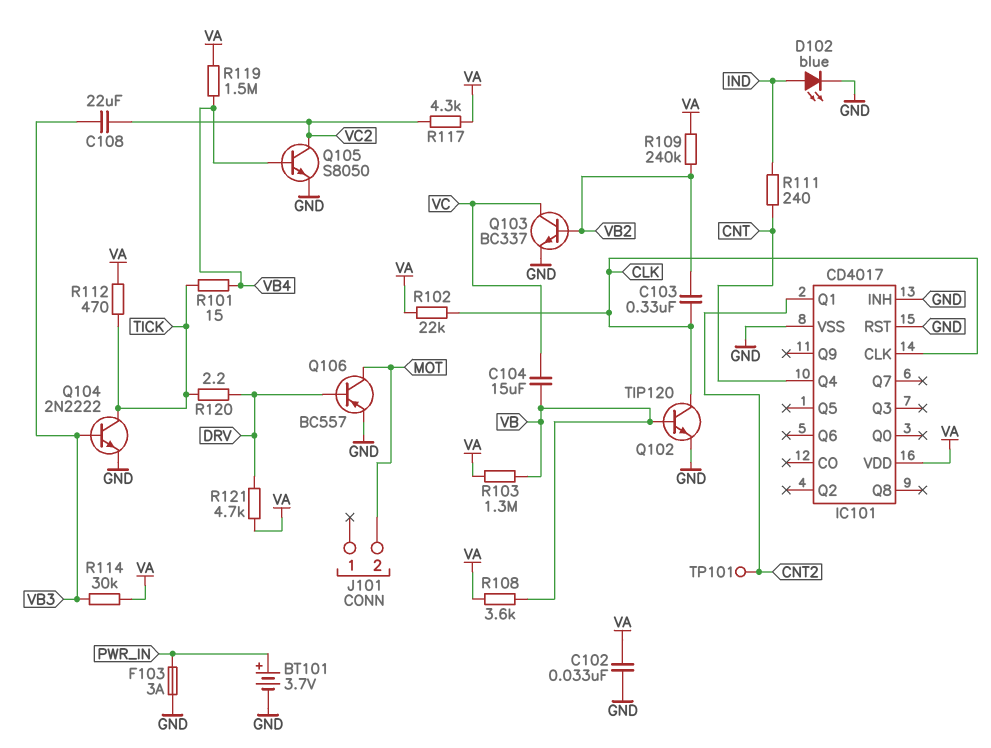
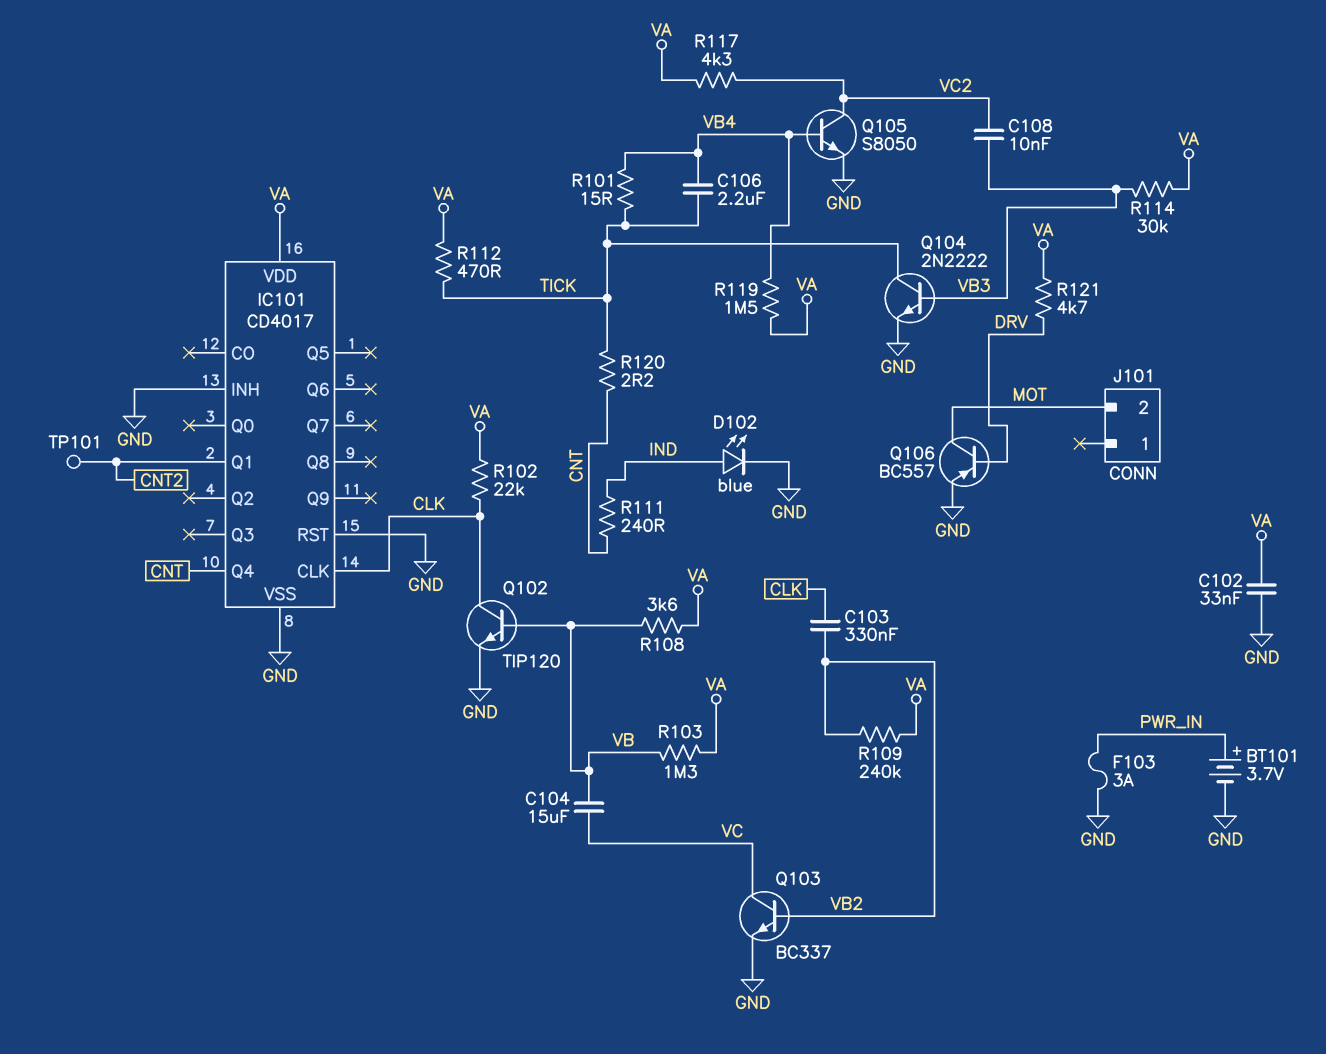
C106: none -> 2.2uF (TICK, VB4)
C108: 22uF (VB3, VC2) -> 10nF (VB3, VC2)
R120: 2.2 (DRV, TICK) -> 2.2 (CNT, TICK)

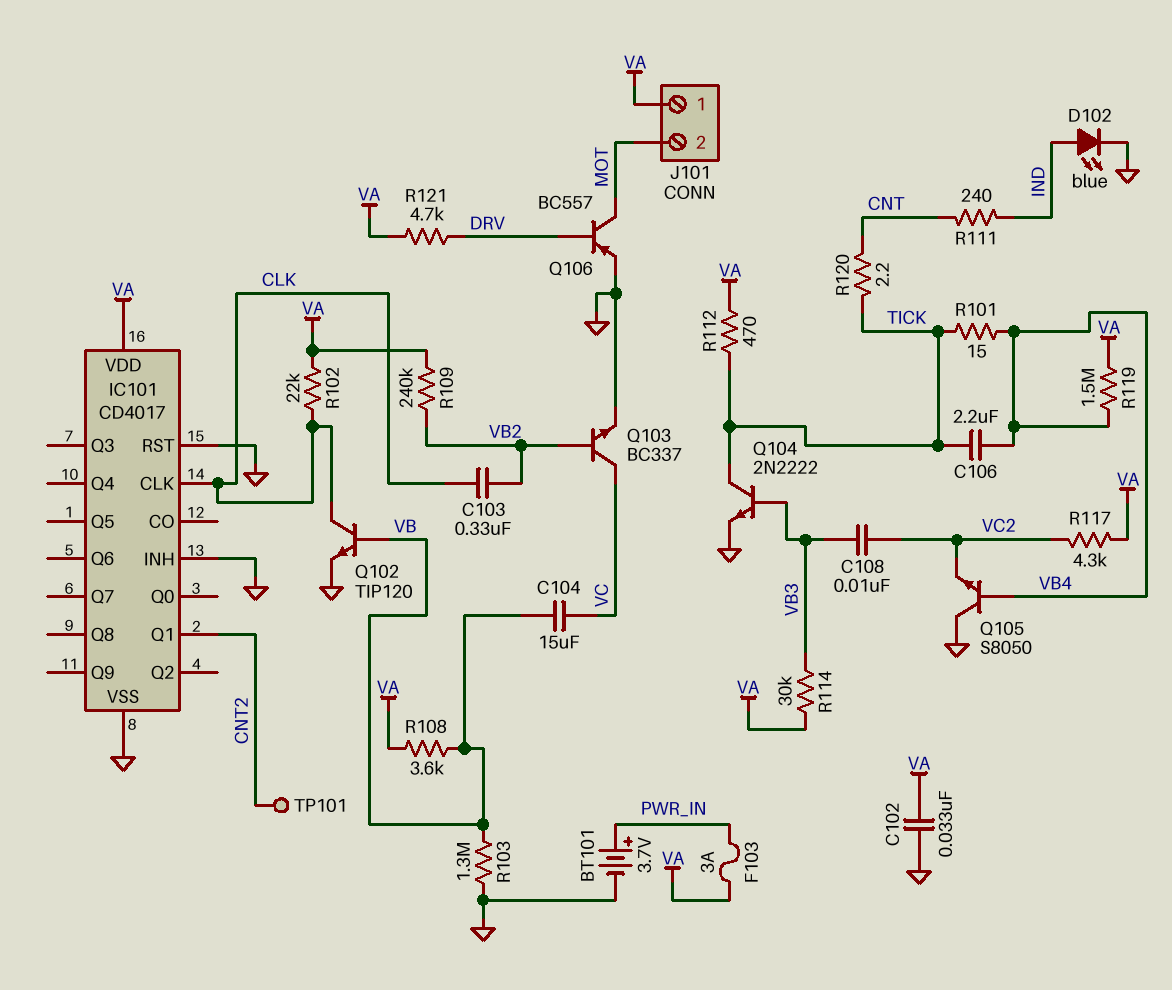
F103: 3A (GND, PWR_IN) -> 3A (PWR_IN, VA)
IC101 pin Q4: CNT -> none
J101 pin 1: none -> VA
Q105: NPN S8050 (B VB4, C VC2, E GND) -> NPN S8050 (B VB4, C GND, E VC2)
R103: 1.3M (VA, VB) -> 1.3M (GND, VB)

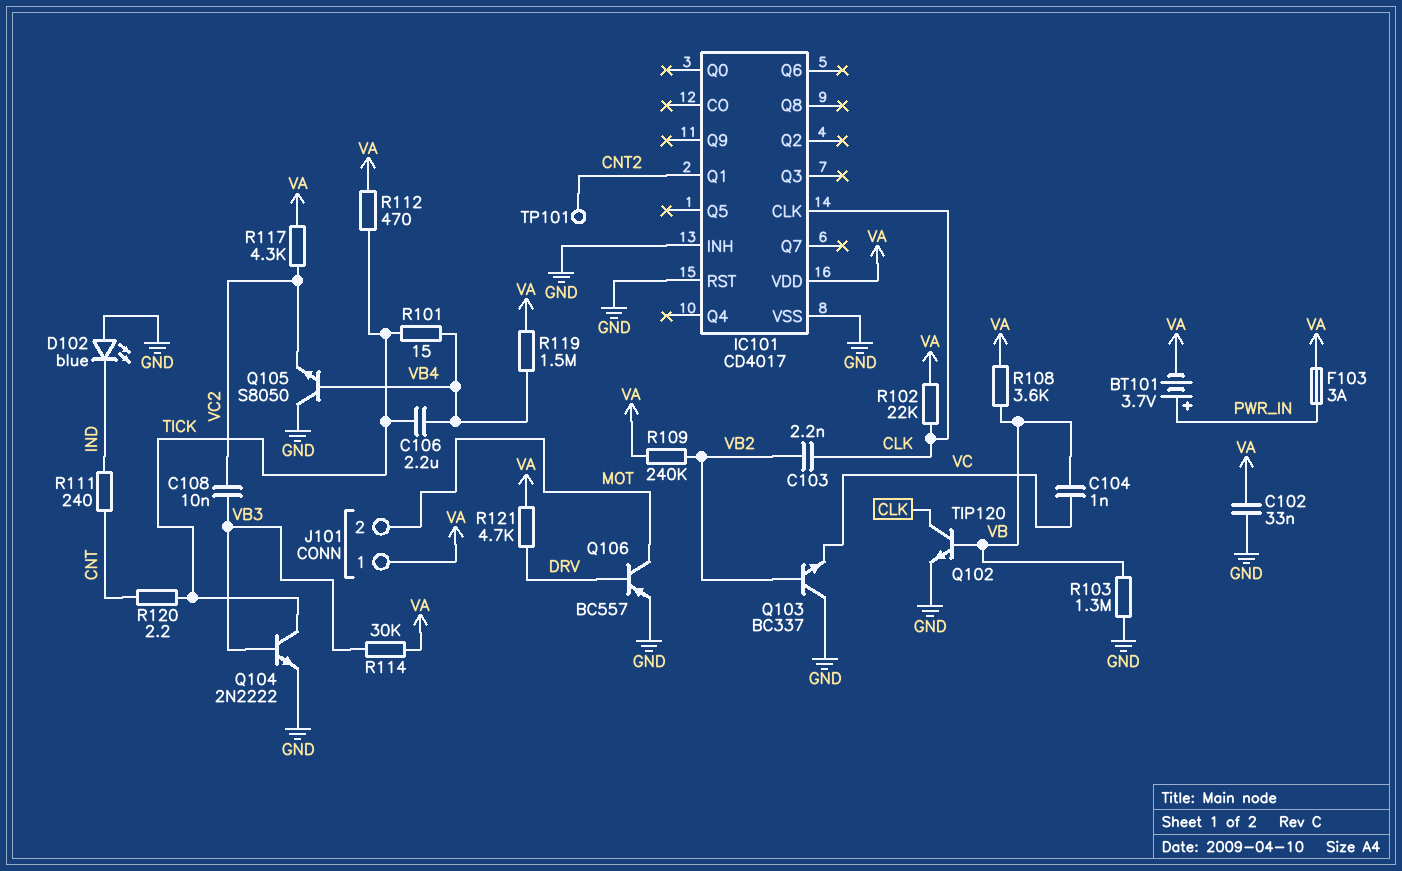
BT101: 3.7V (plus PWR_IN, minus GND) -> 3.7V (plus PWR_IN, minus VA)
C103: 330nF (CLK, VB2) -> 2.2nF (CLK, VB2)
C104: 15uF (VB, VC) -> 1nF (VB, VC)
D102: LED blue (A IND, K GND) -> LED blue (A GND, K IND)
Q103: NPN BC337 (B VB2, C VC, E GND) -> NPN BC337 (B VB2, C GND, E VC)

